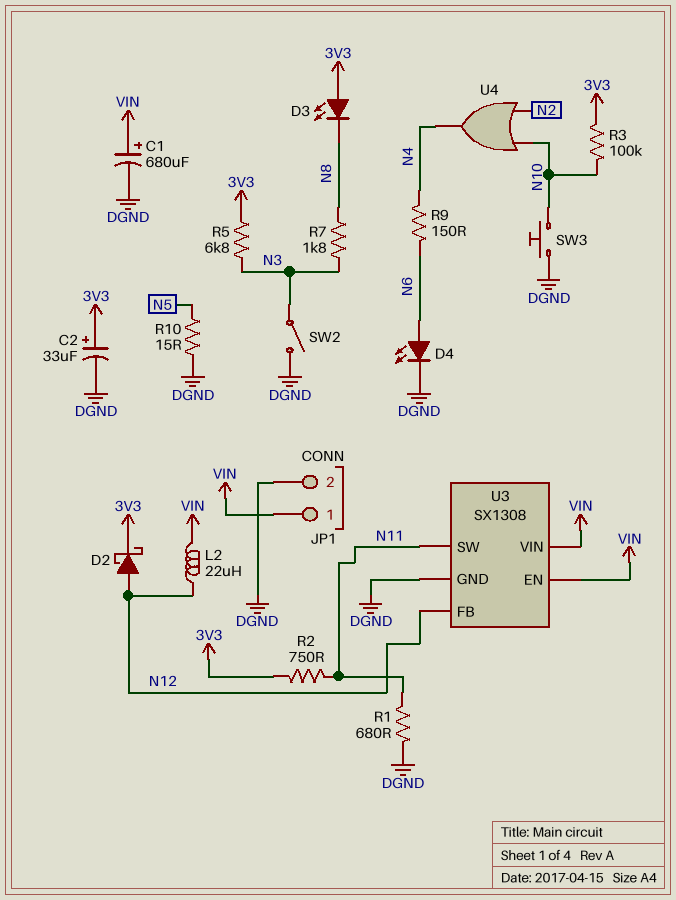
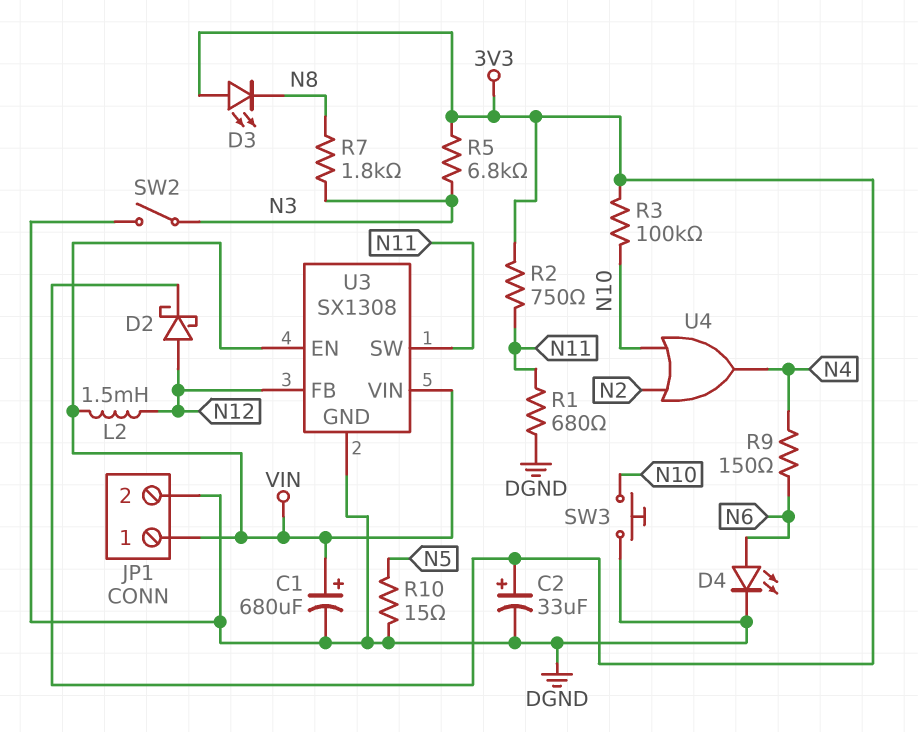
L2: 22uH (N12, VIN) -> 1.5mH (N12, VIN)

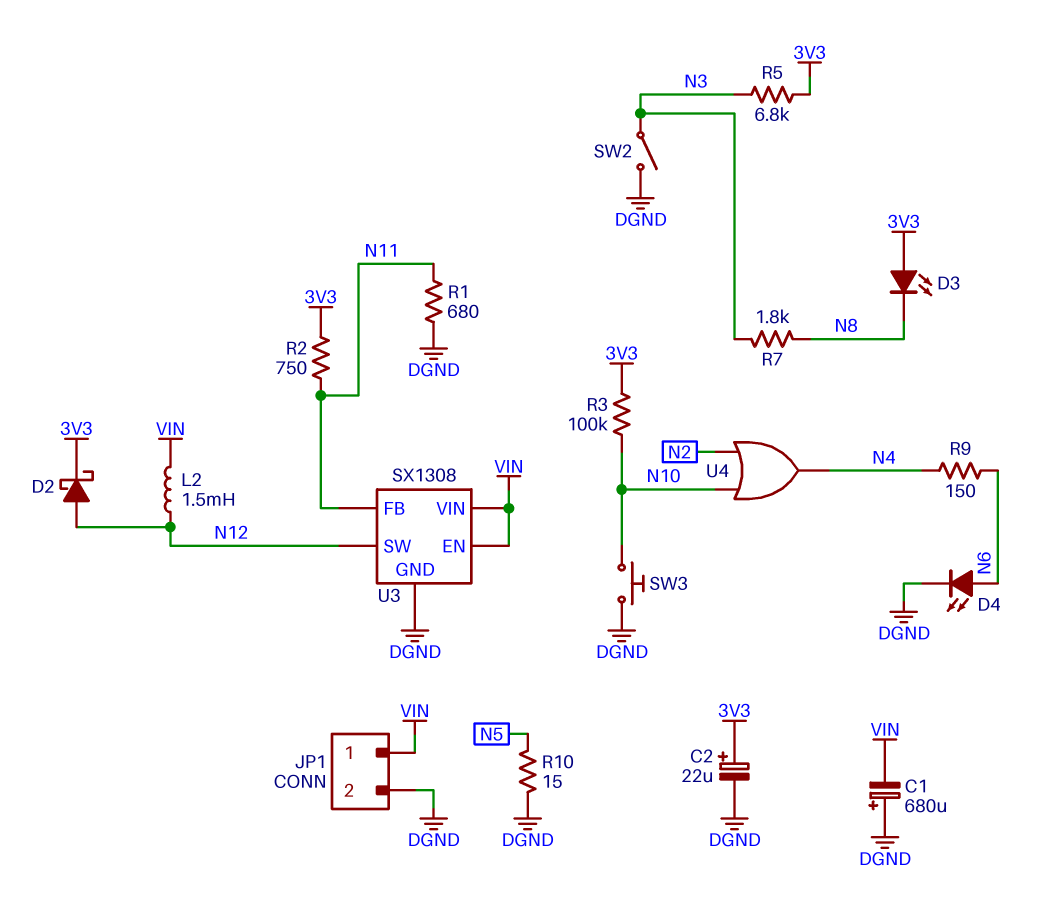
C1: 680uF (plus VIN, minus DGND) -> 680uF (plus DGND, minus VIN)
C2: 33uF (plus 3V3, minus DGND) -> 22uF (plus 3V3, minus DGND)
U3 pin FB: N12 -> N11
U3 pin SW: N11 -> N12

